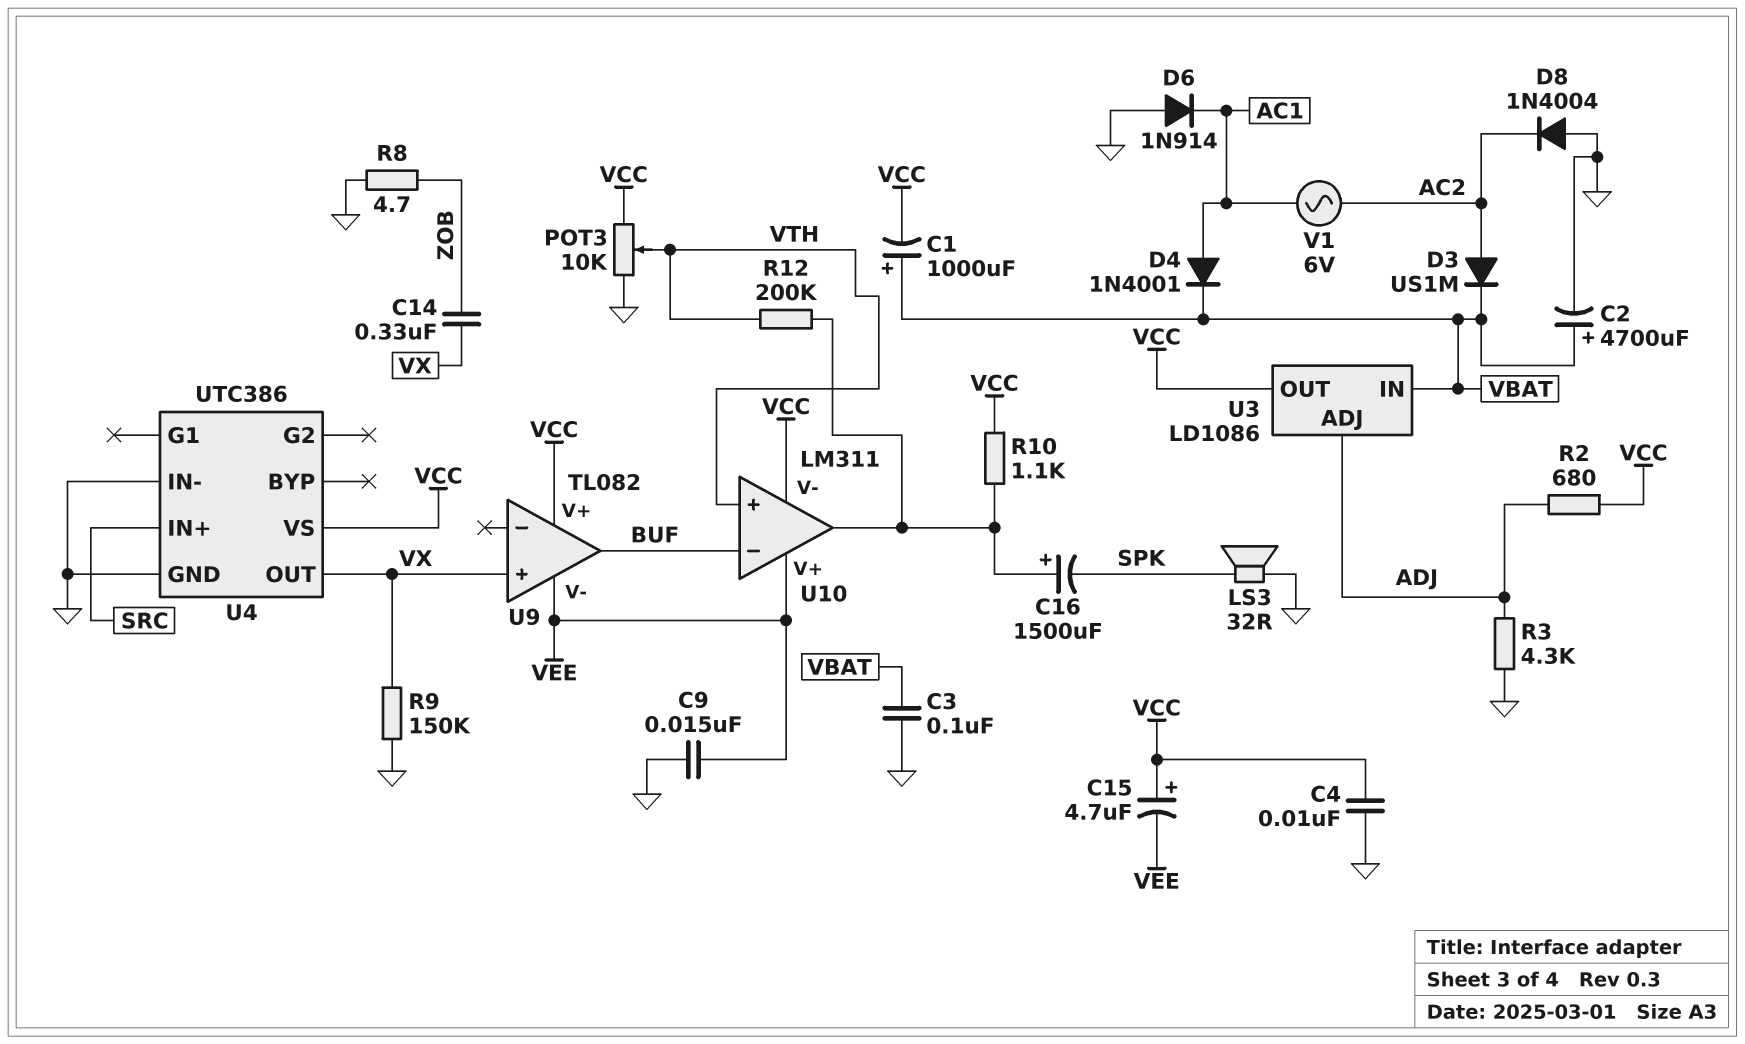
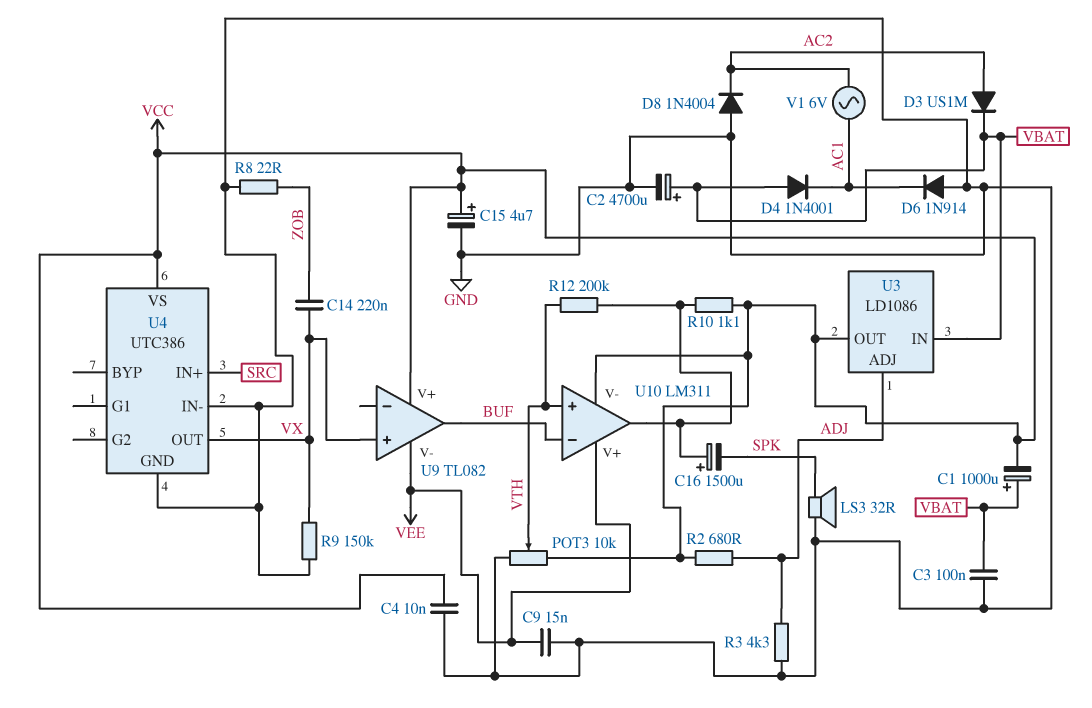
C14: 330nF (VX, ZOB) -> 220nF (VX, ZOB)
C15: 4.7uF (plus VCC, minus VEE) -> 4.7uF (plus VCC, minus GND)
D4: diode 1N4001 (A AC1, K VBAT) -> diode 1N4001 (A VBAT, K AC1)
R8: 4.7 (GND, ZOB) -> 22 (GND, ZOB)

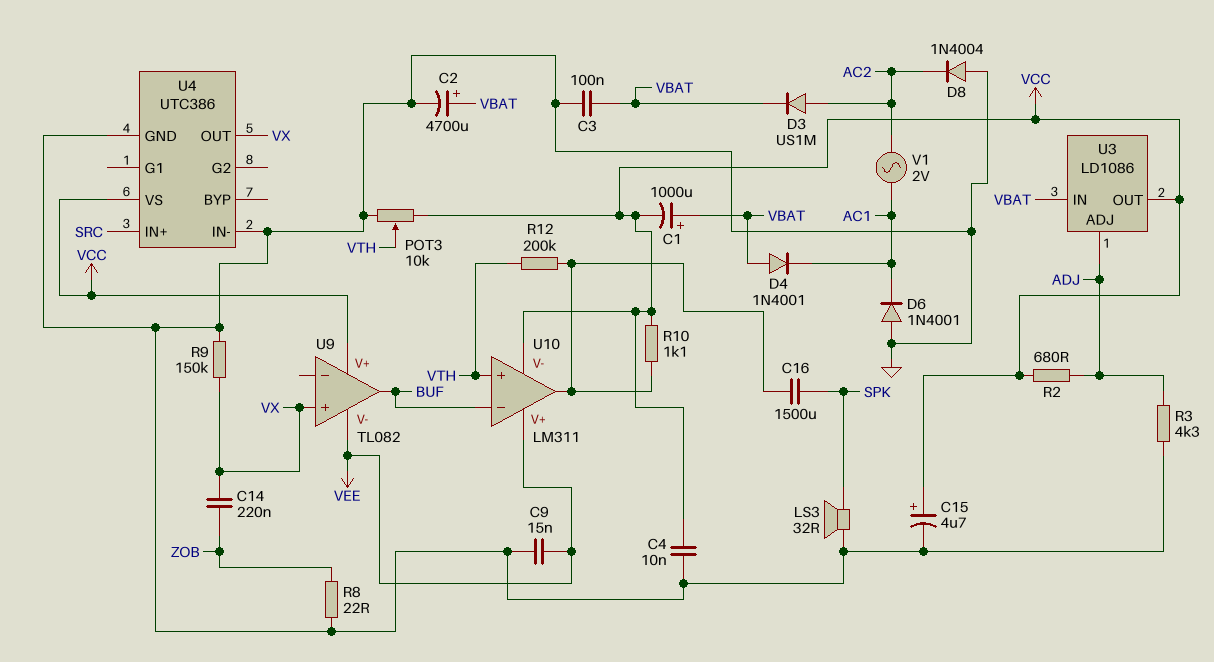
C16: 1500uF (plus U10/out, minus SPK) -> 1500uF (SPK, U10/out)
D6: diode 1N914 (A GND, K AC1) -> diode 1N4001 (A GND, K AC1)
V1: AC 6V (AC1, AC2) -> AC 2V (AC1, AC2)

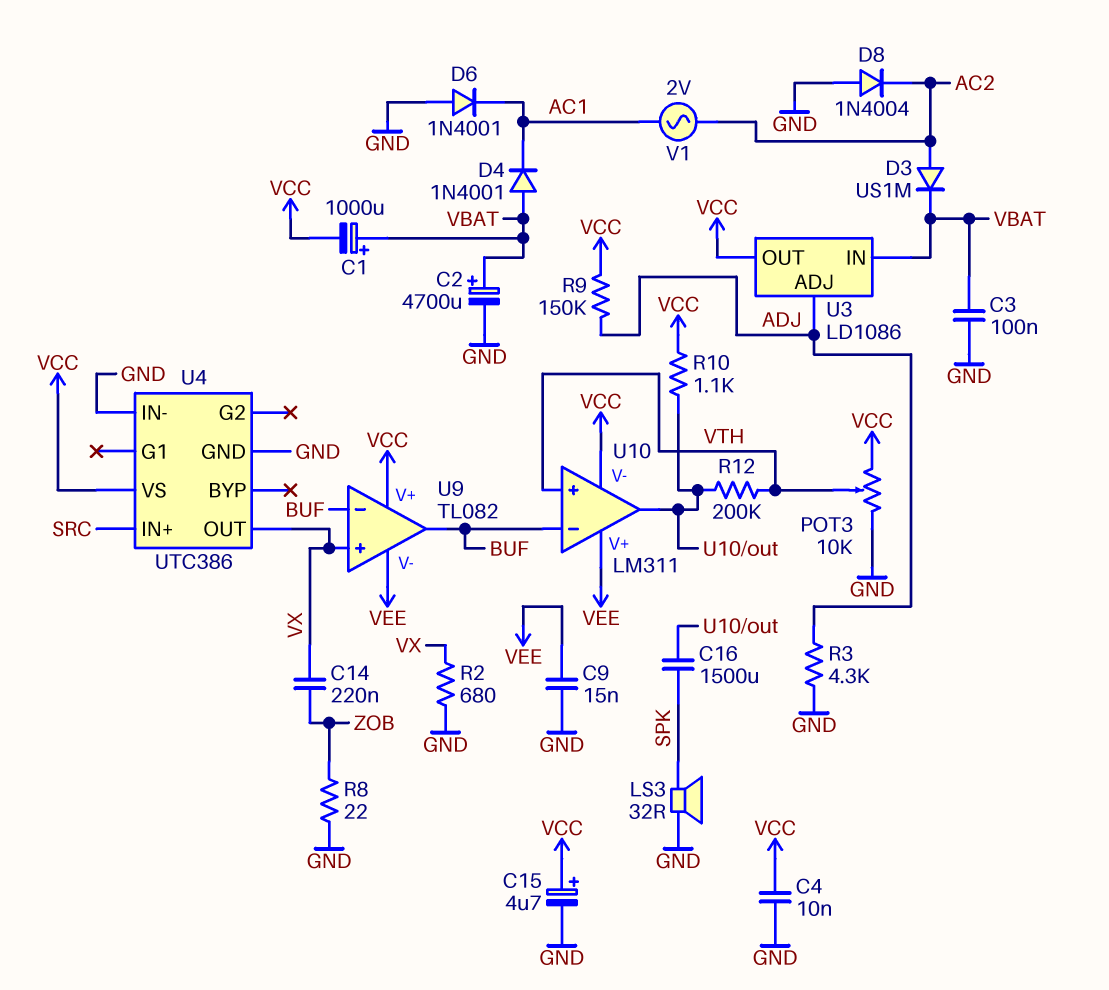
R2: 680 (ADJ, VCC) -> 680 (GND, VX)
R9: 150k (GND, VX) -> 150k (ADJ, VCC)
U9 pin in-: none -> BUF

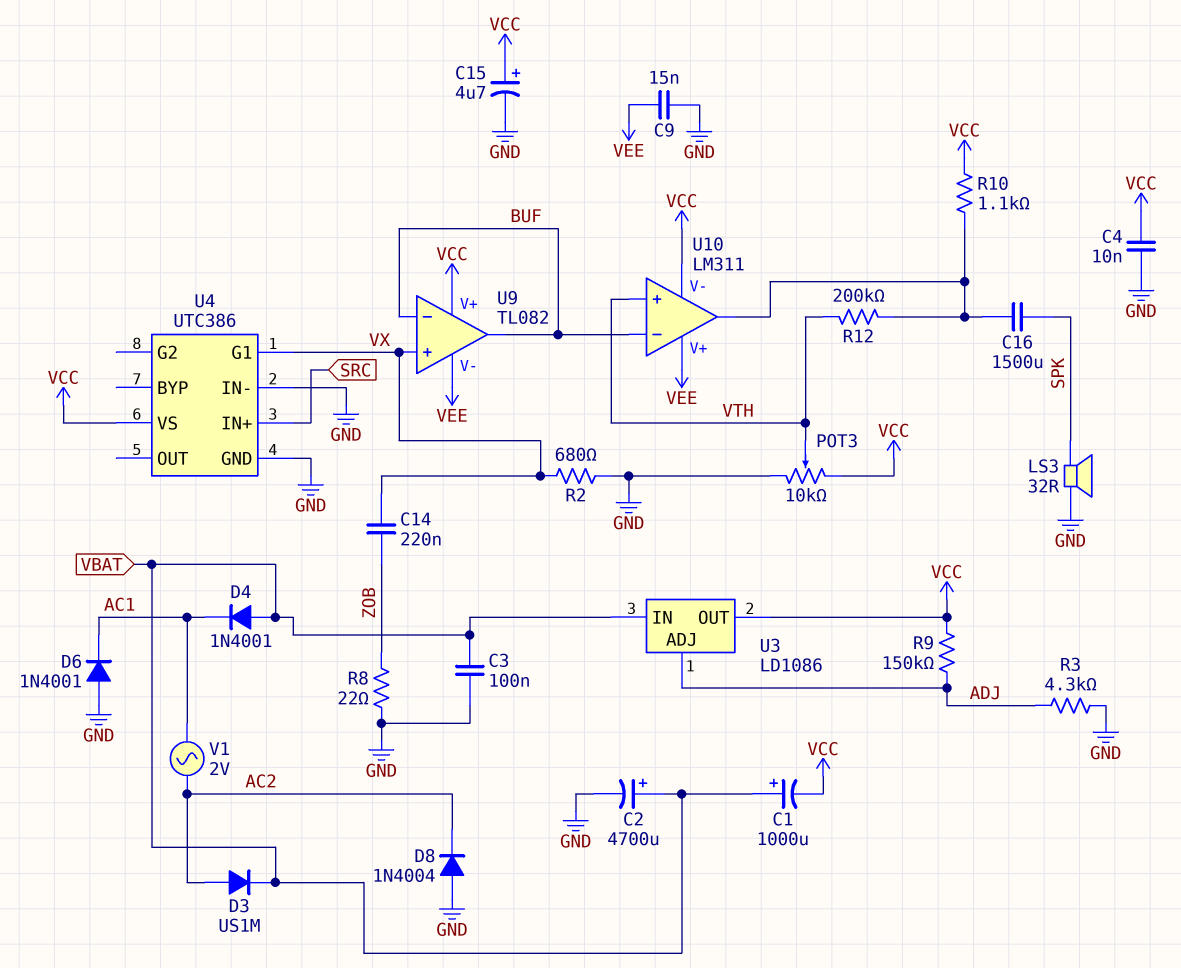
U4 pin G1: none -> VX
U4 pin OUT: VX -> none

